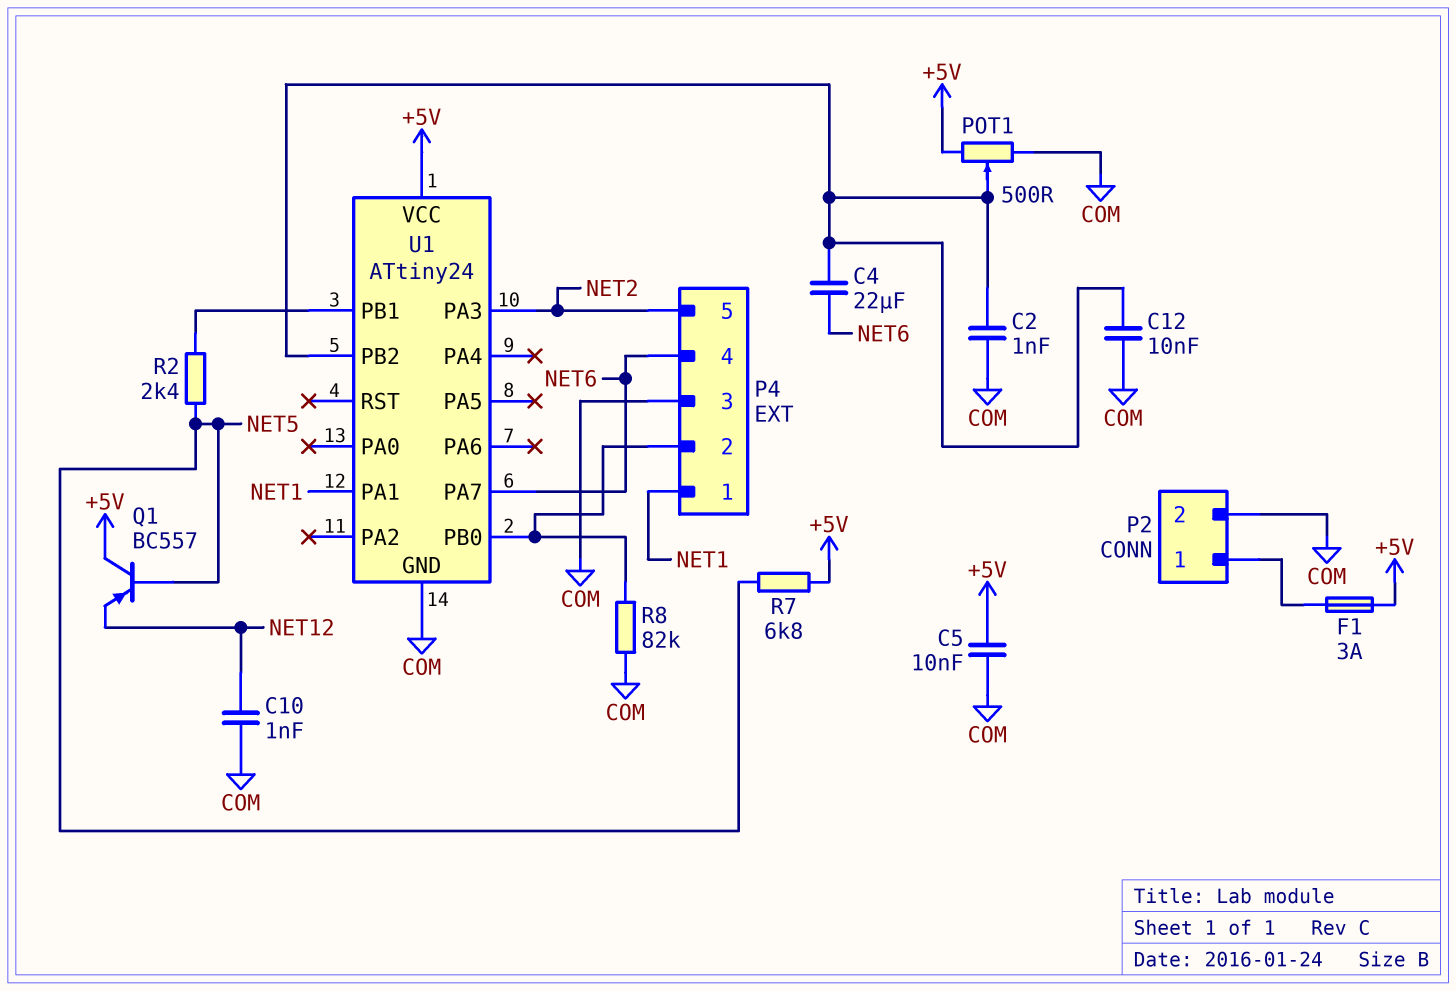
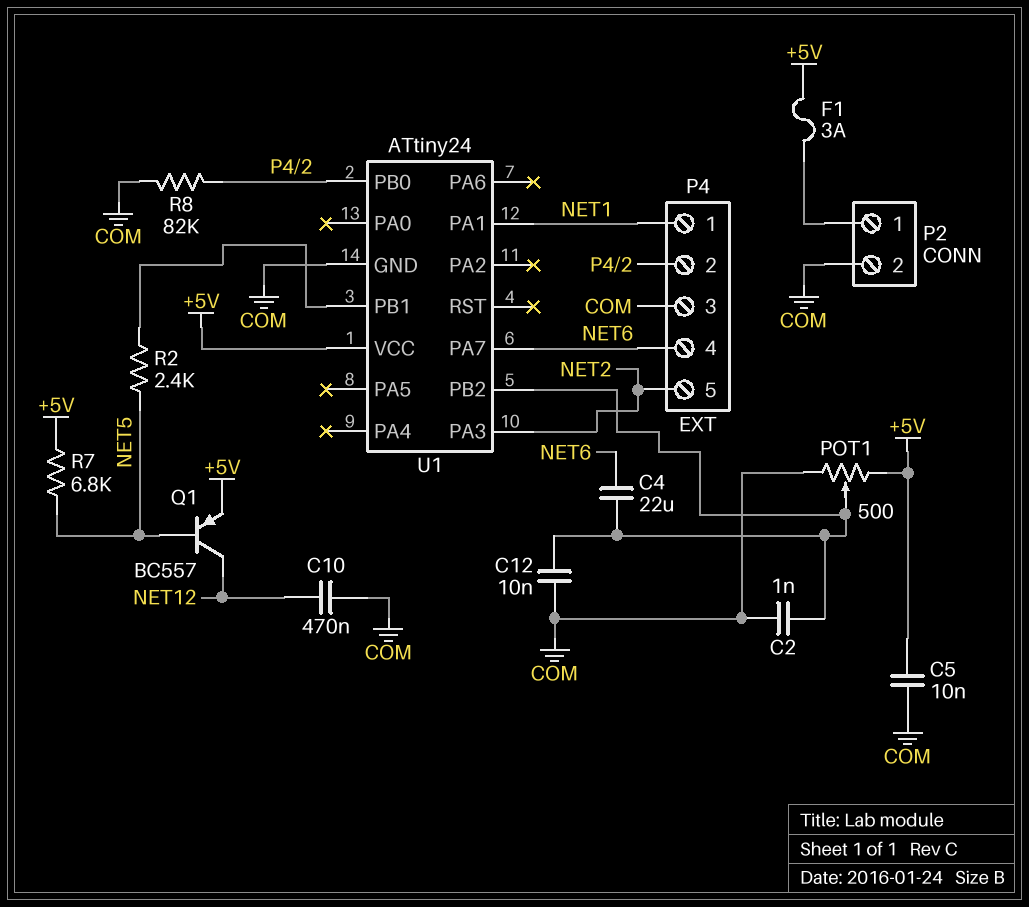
C10: 1nF (COM, NET12) -> 470nF (COM, NET12)
Q1: PNP BC557 (B NET5, C +5V, E NET12) -> PNP BC557 (B NET5, C NET12, E +5V)

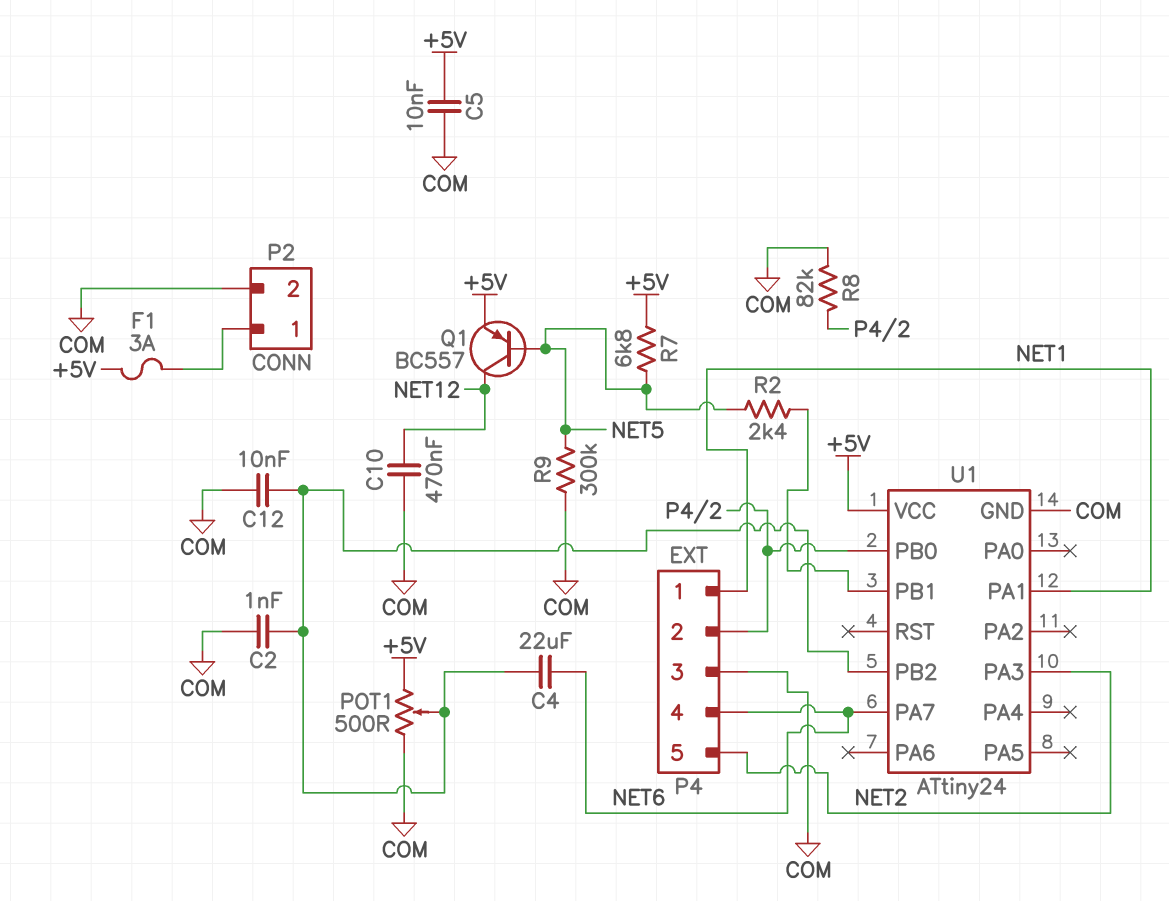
R9: none -> 300k (COM, NET5)

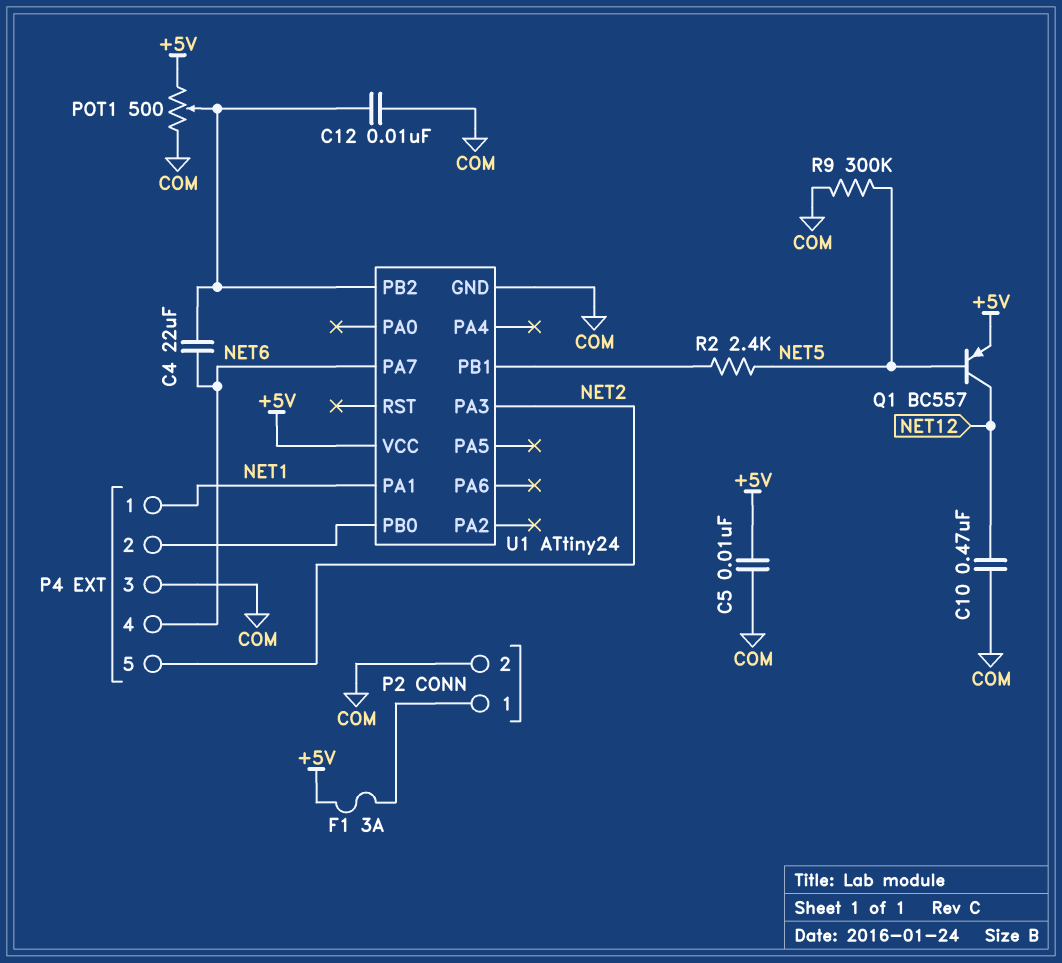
C2: 1nF (COM, U1/PB2) -> none
R7: 6.8k (+5V, NET5) -> none
R8: 82k (COM, P4/2) -> none

